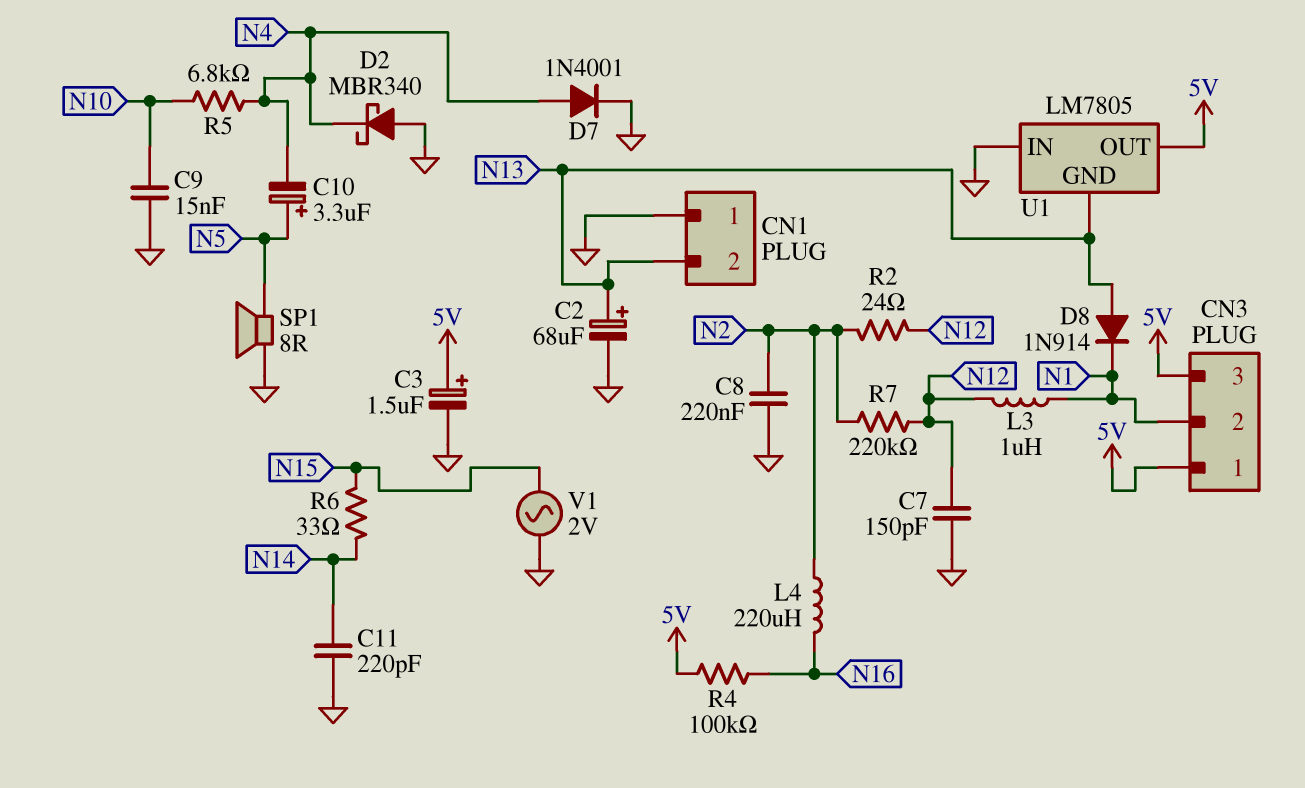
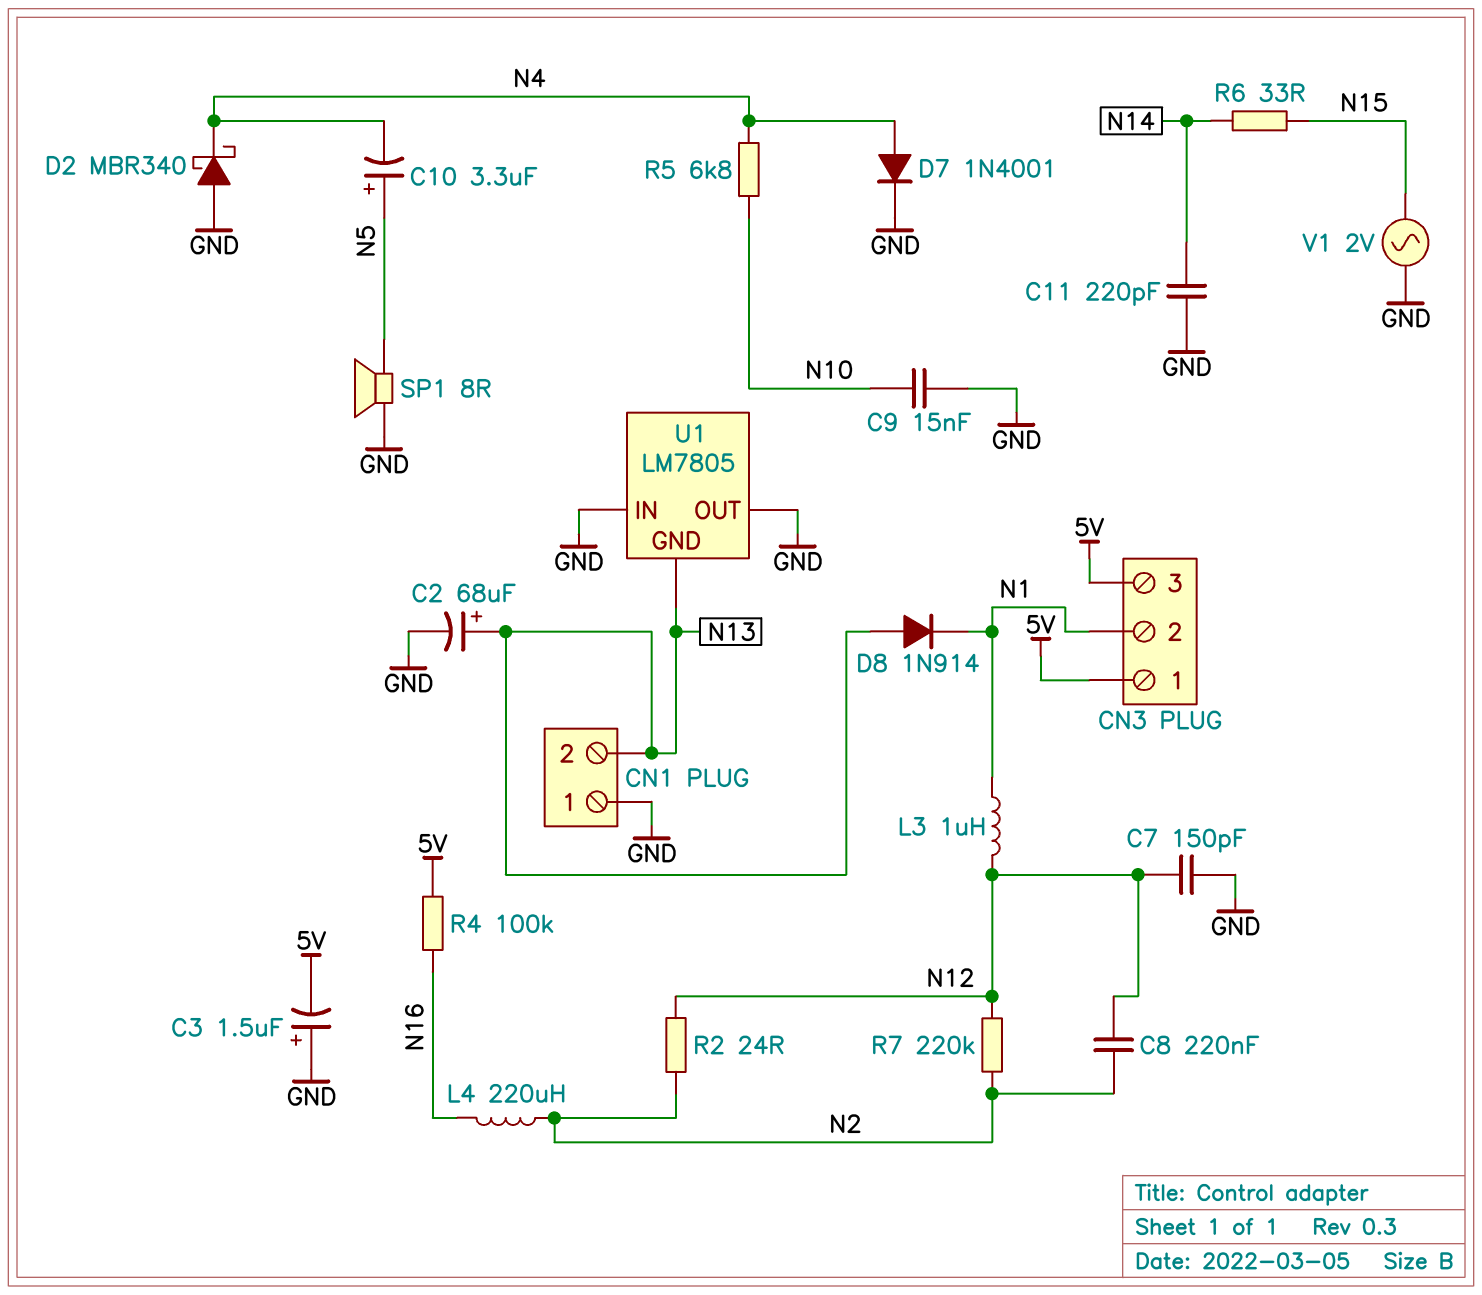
C3: 1.5uF (plus 5V, minus GND) -> 1.5uF (plus GND, minus 5V)
C8: 220nF (GND, N2) -> 220nF (N2, N12)
U1 pin OUT: 5V -> GND

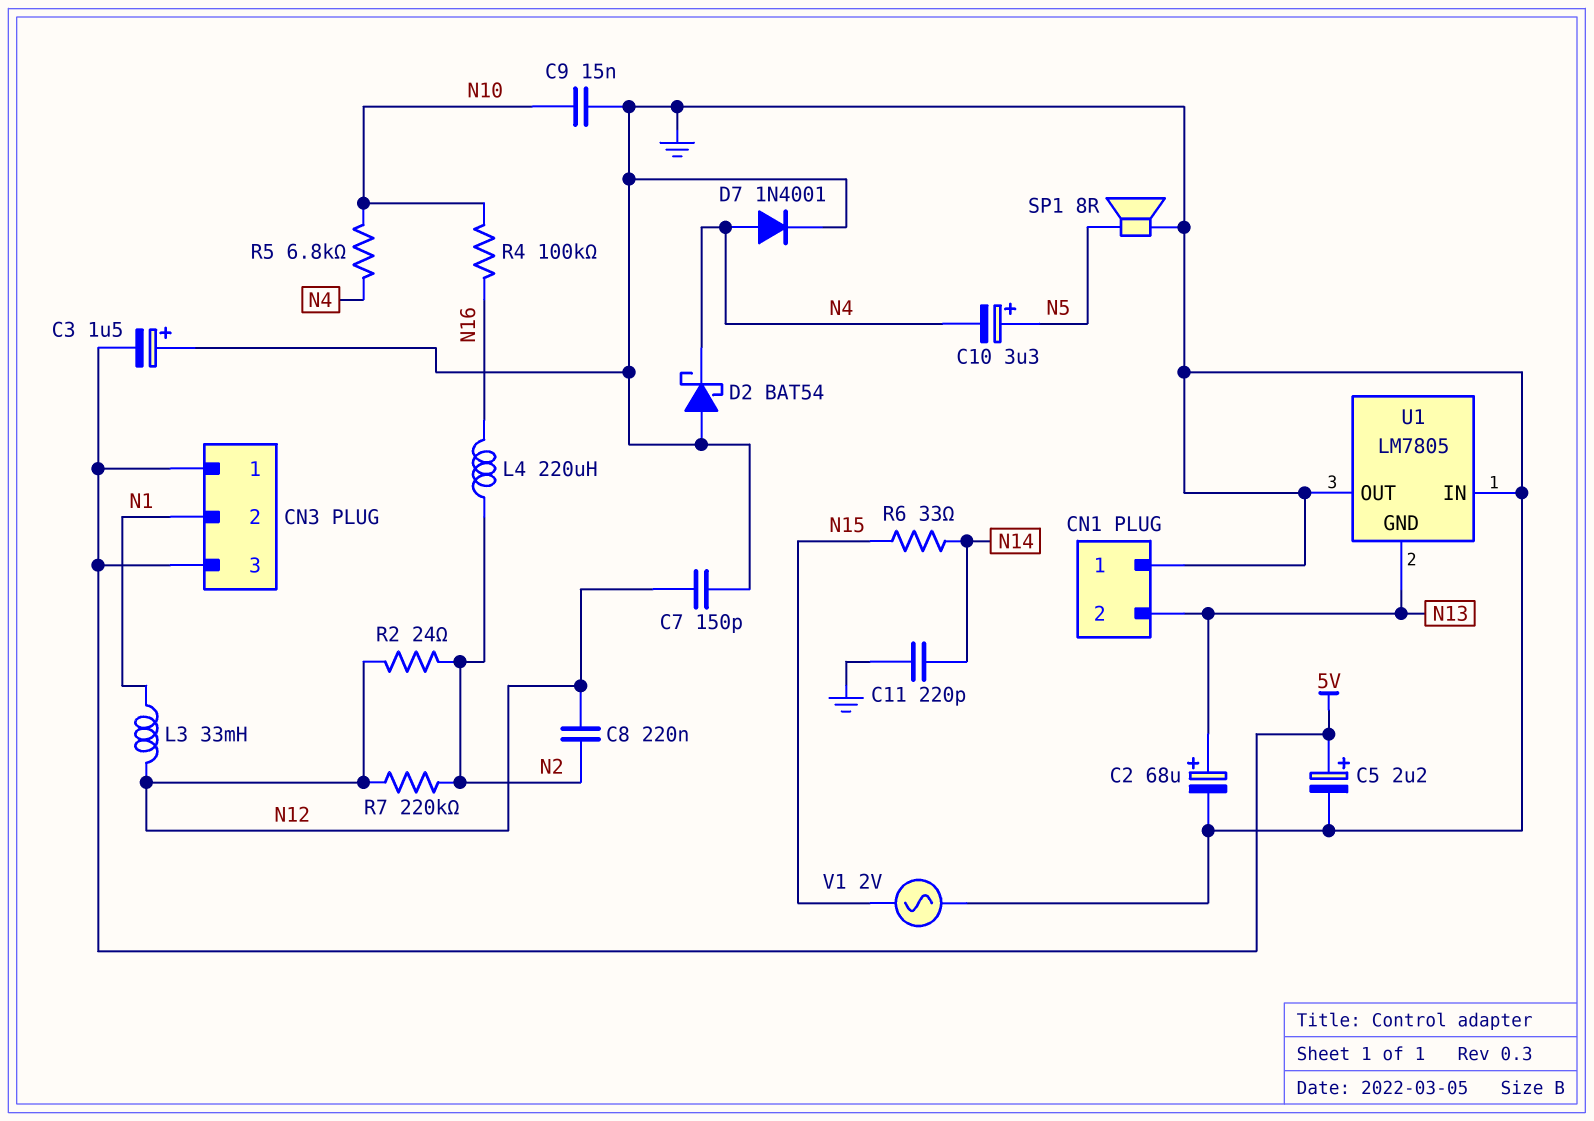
C5: none -> 2.2uF (plus 5V, minus GND)
D2: schottky MBR340 (A GND, K N4) -> schottky BAT54 (A GND, K N4)
D8: diode 1N914 (A N13, K N1) -> none
L3: 1uH (N1, N12) -> 33mH (N1, N12)
R4: 100k (5V, N16) -> 100k (N10, N16)

